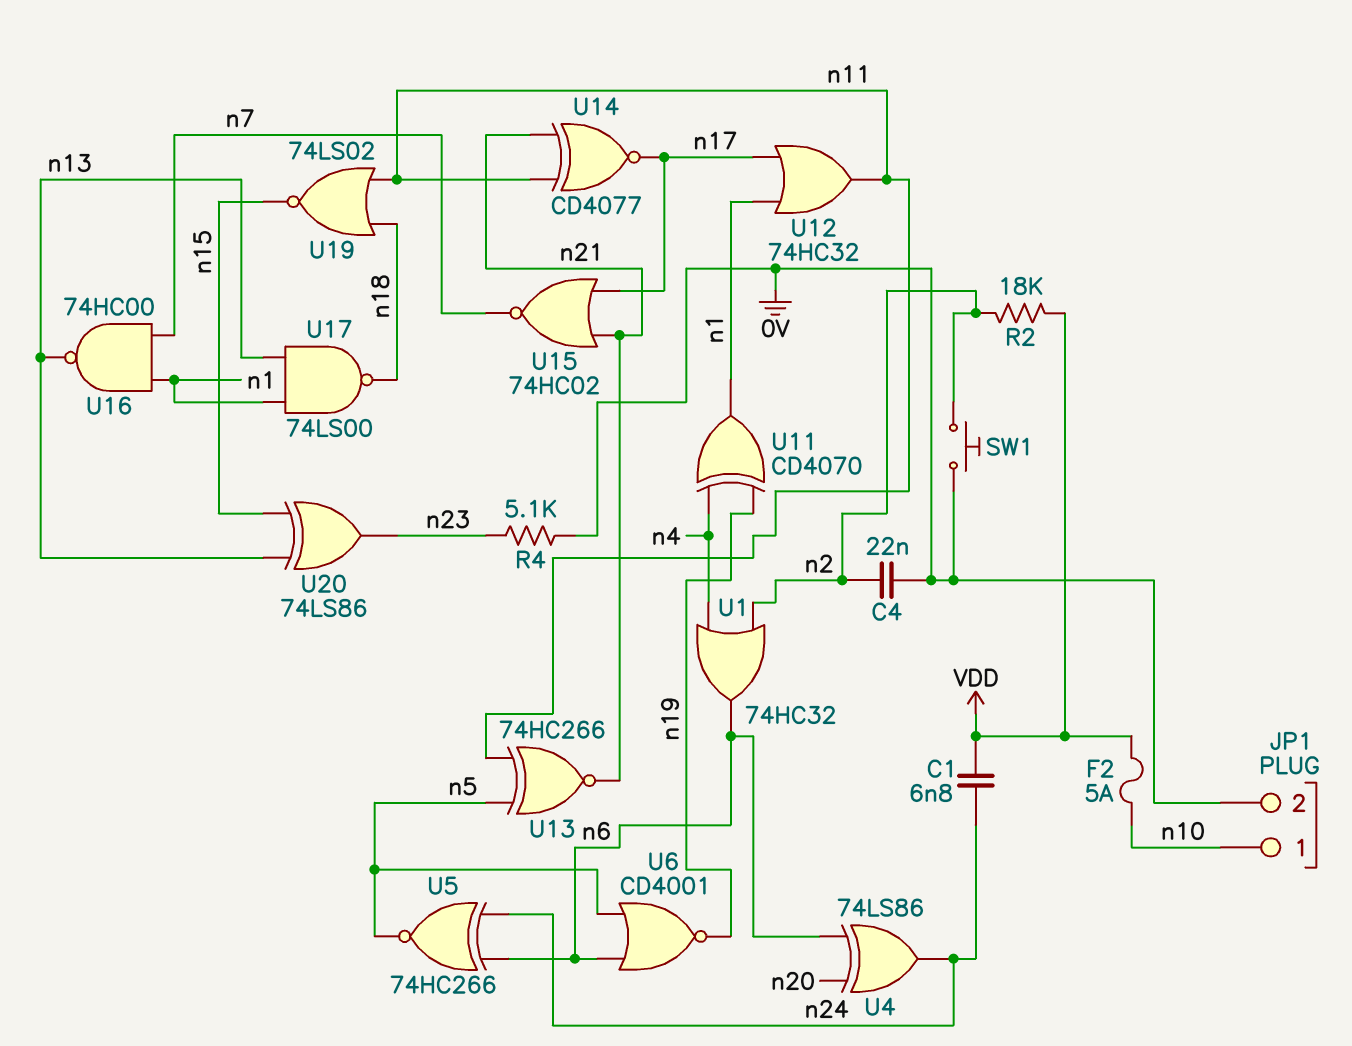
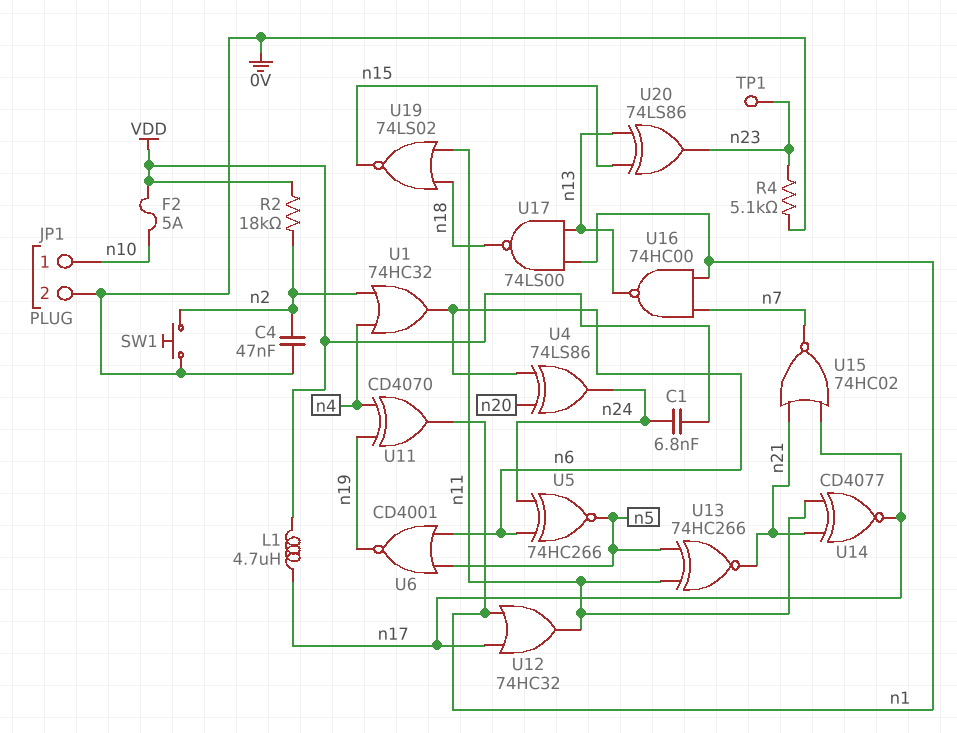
C4: 22nF (0V, n2) -> 47nF (0V, n2)
L1: none -> 4.7uH (VDD, n17)
TP1: none -> test point (n23)

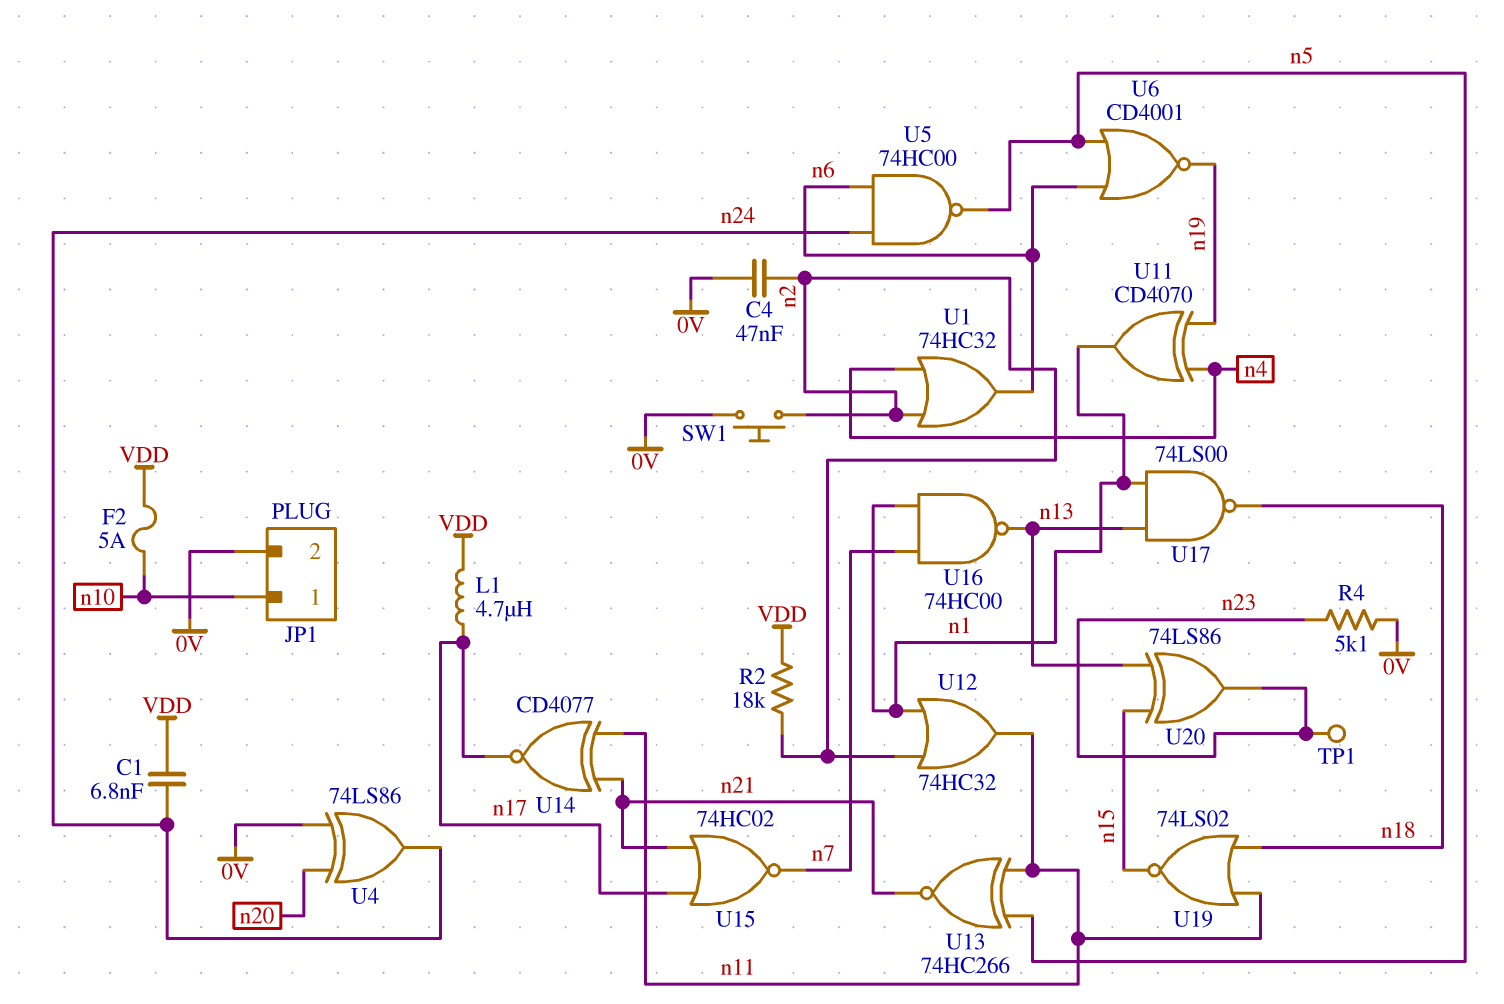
U4: XOR 74LS86 (in n6, in n20, out n24) -> XOR 74LS86 (in 0V, in n20, out n24)
U5: XNOR 74HC266 (in n6, in n24, out n5) -> NAND 74HC00 (in n6, in n24, out n5)
U12: OR 74HC32 (in n1, in n17, out n11) -> OR 74HC32 (in n1, in n2, out n11)

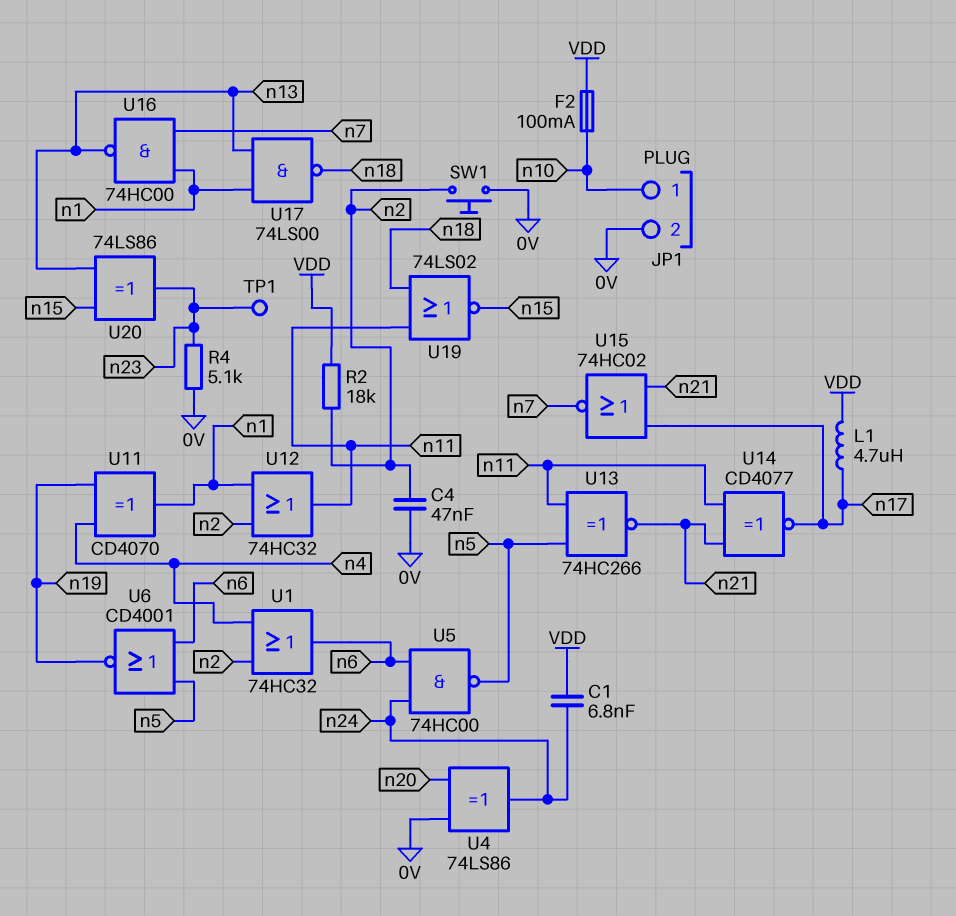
F2: 5A (VDD, n10) -> 100mA (VDD, n10)

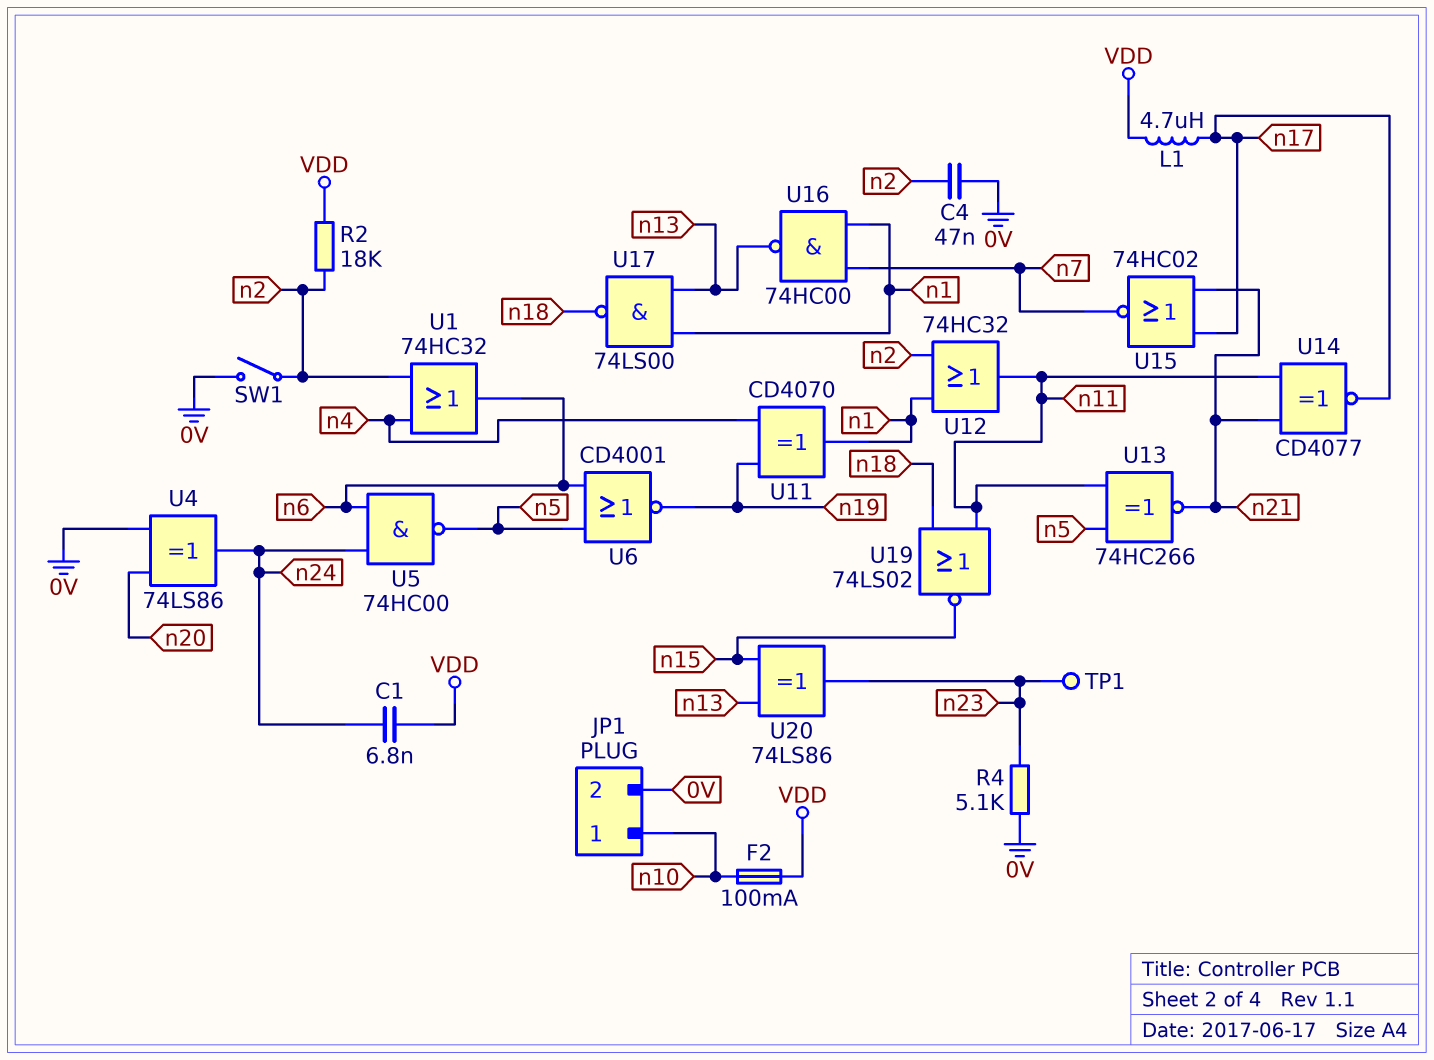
SW1: button (0V, n2) -> switch (0V, n2)

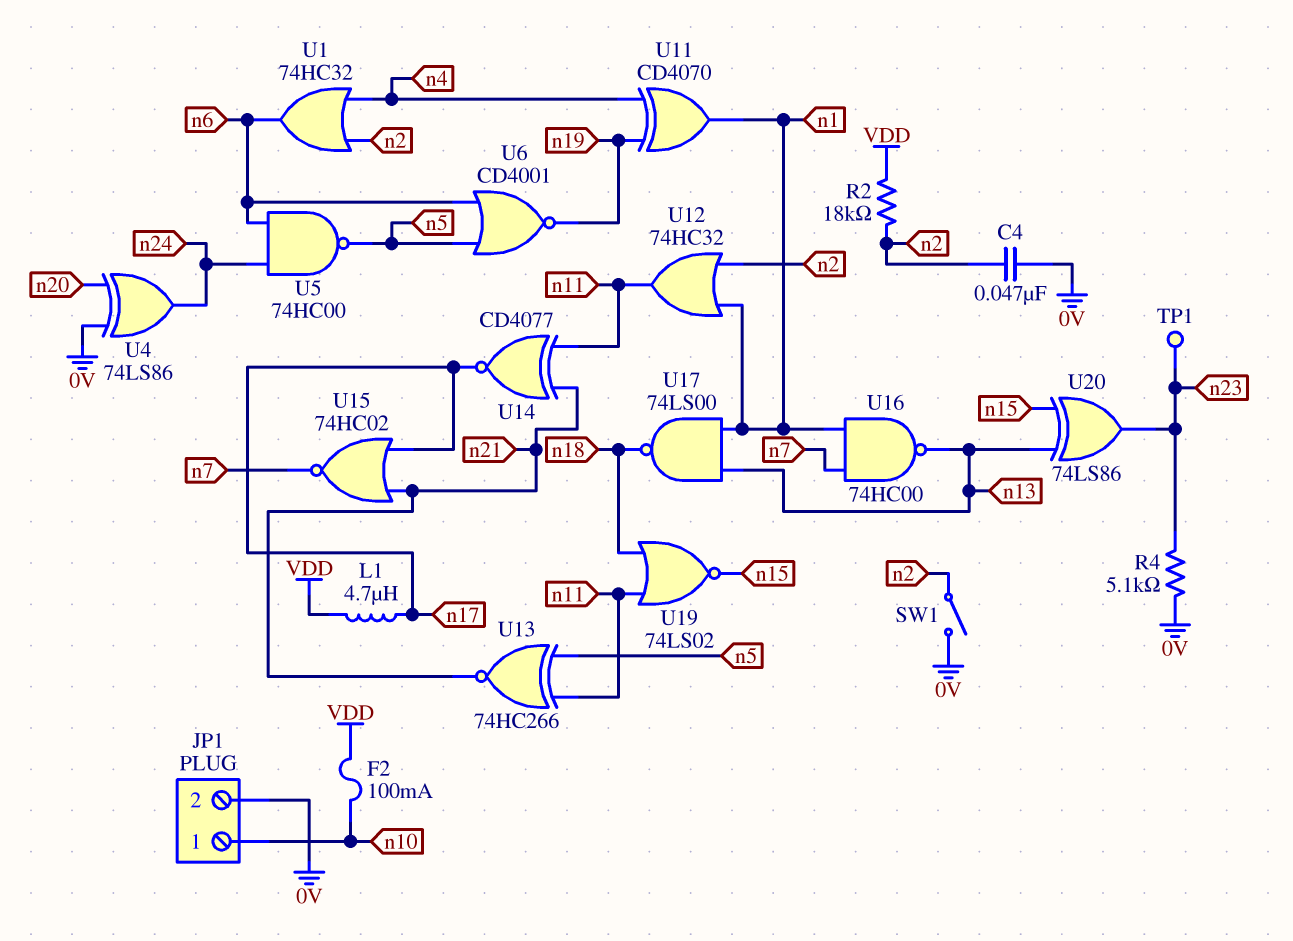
C1: 6.8nF (VDD, n24) -> none

